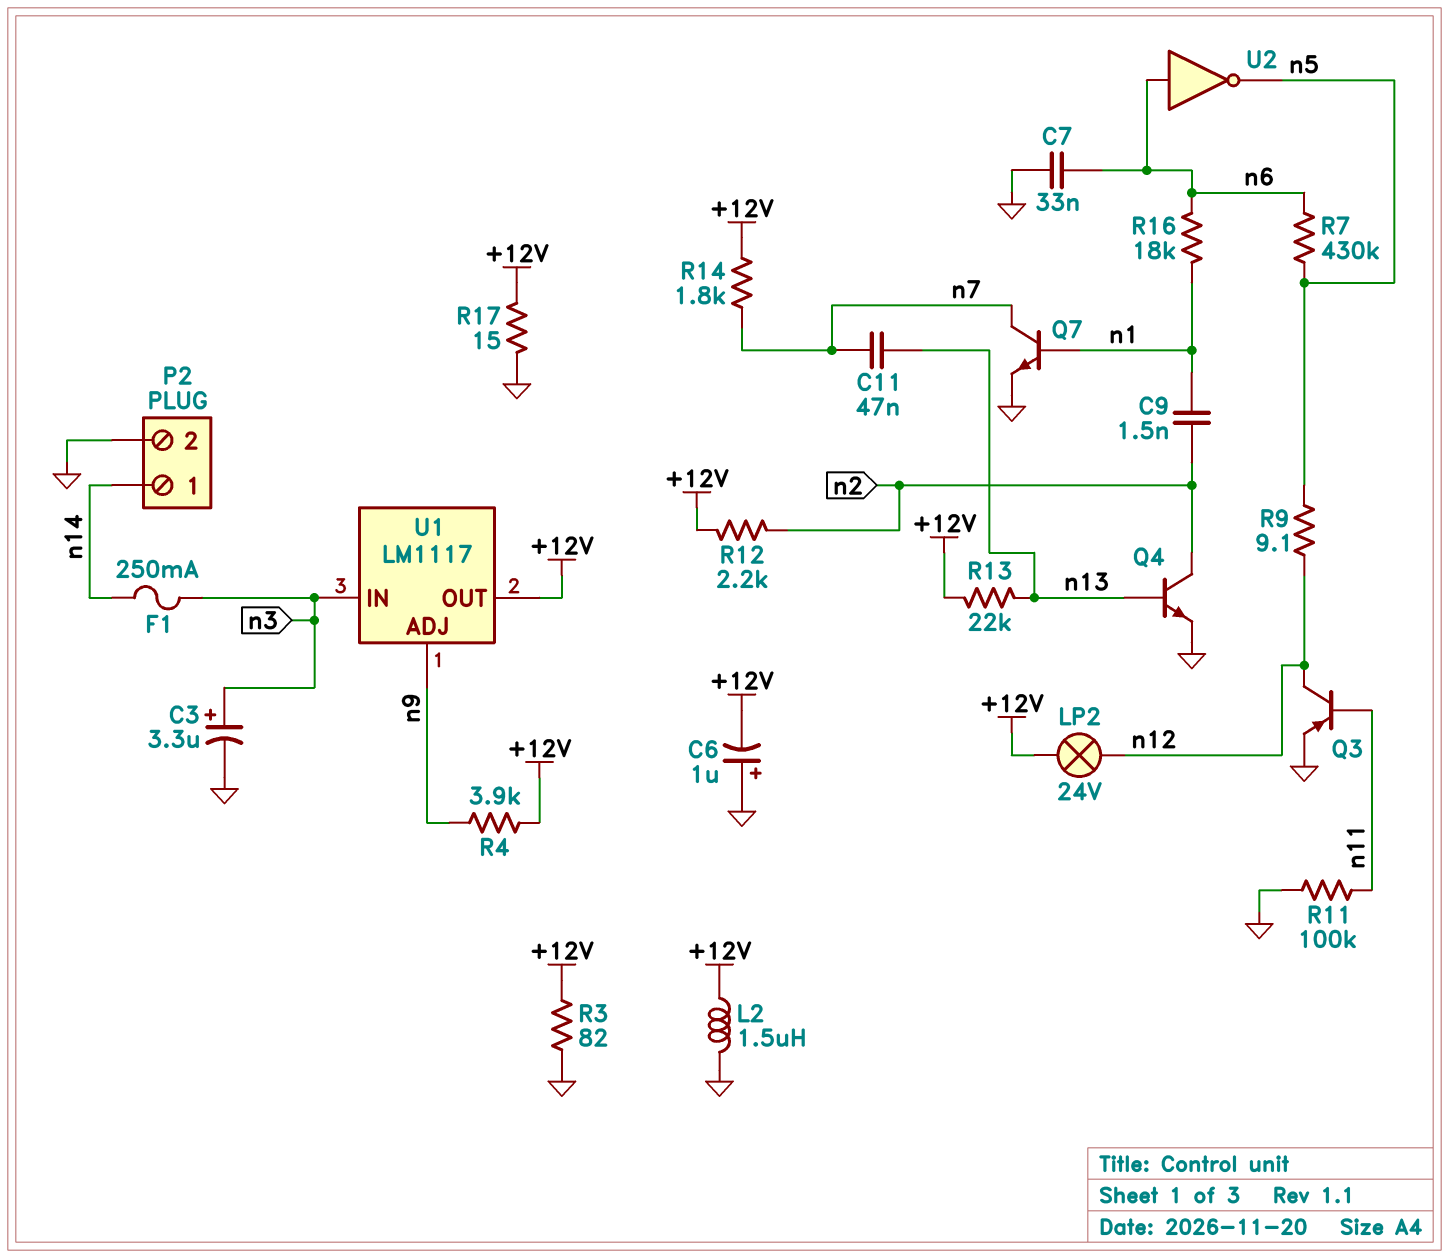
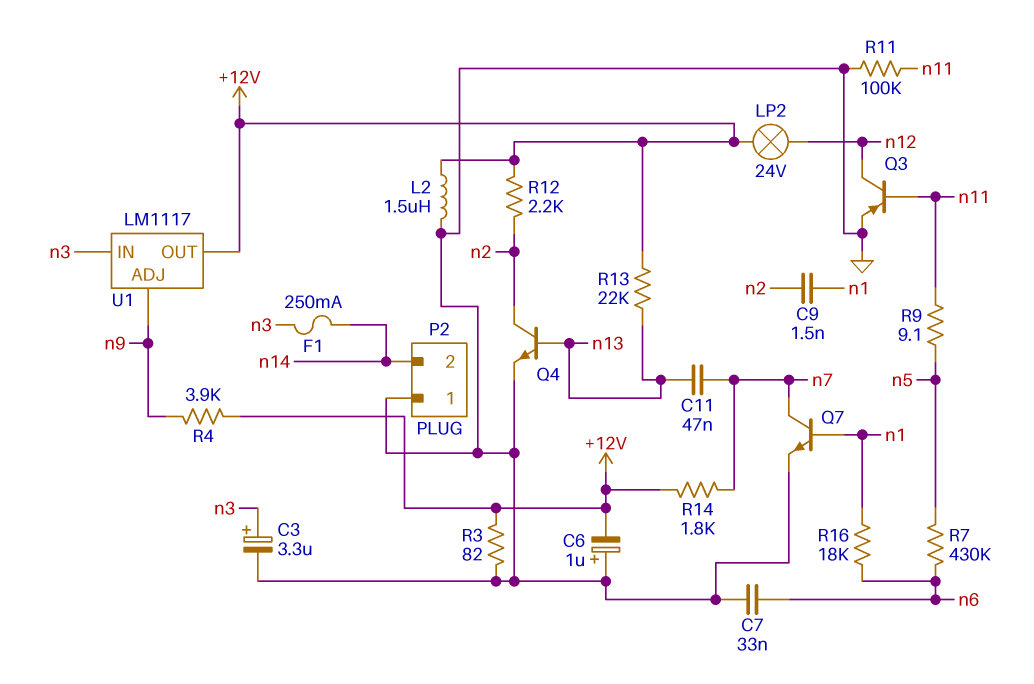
P2 pin 1: n14 -> GND
P2 pin 2: GND -> n14
R9: 9.1 (n5, n12) -> 9.1 (n5, n11)
R17: 15 (+12V, GND) -> none
U2: NOT (in n6, out n5) -> none

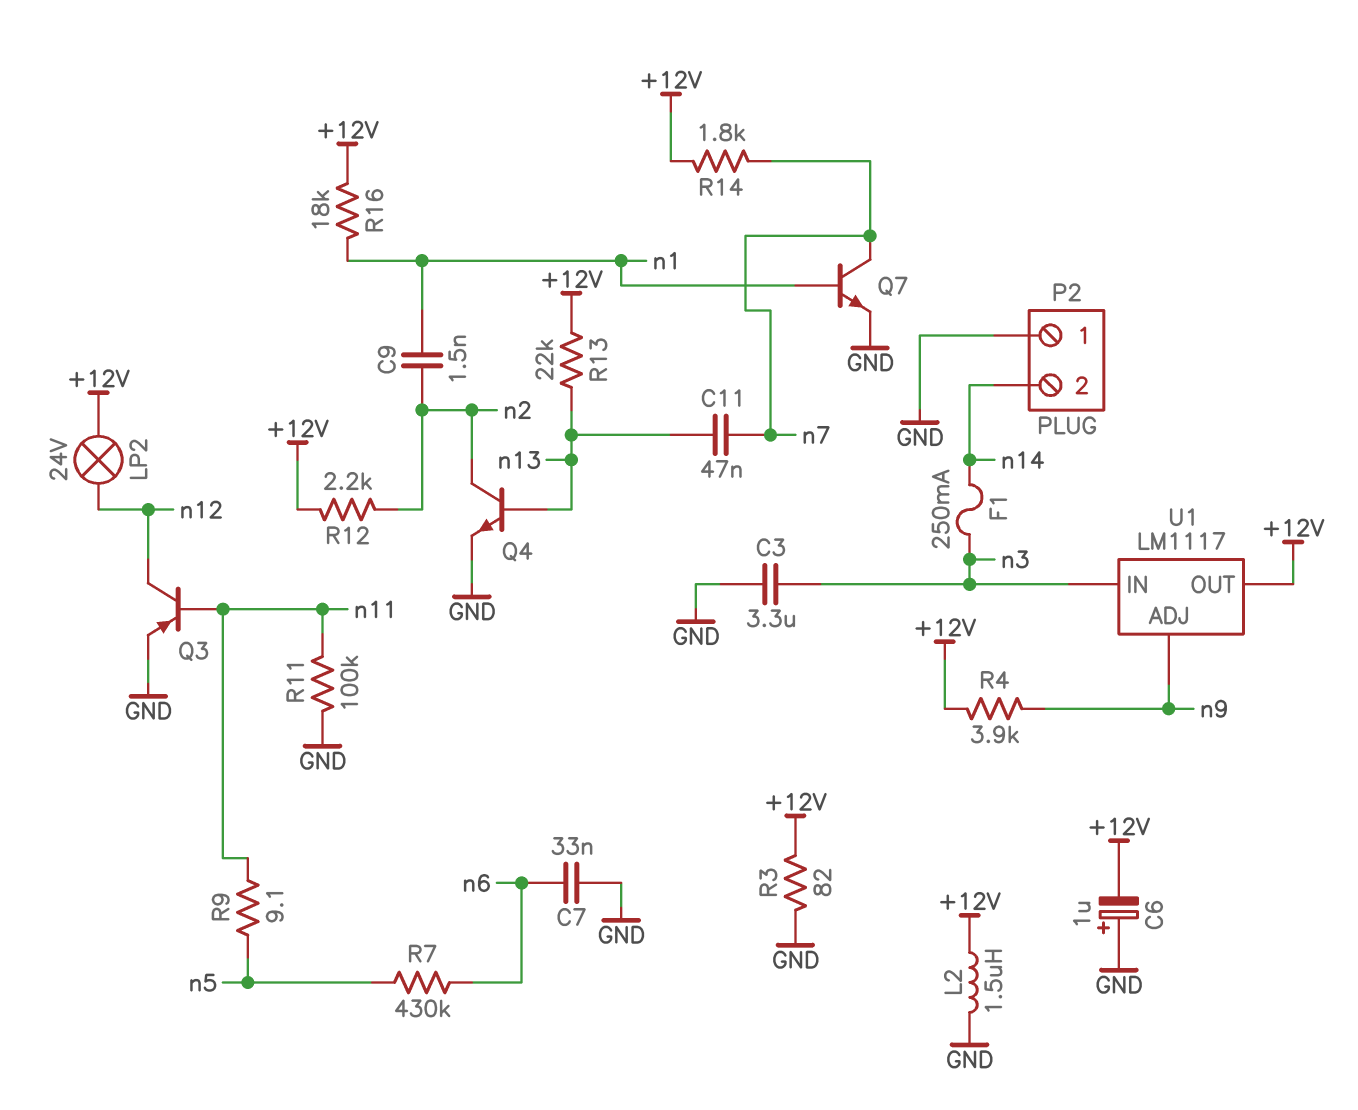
C3: 3.3uF (plus n3, minus GND) -> 3.3uF (GND, n3)
R16: 18k (n1, n6) -> 18k (+12V, n1)

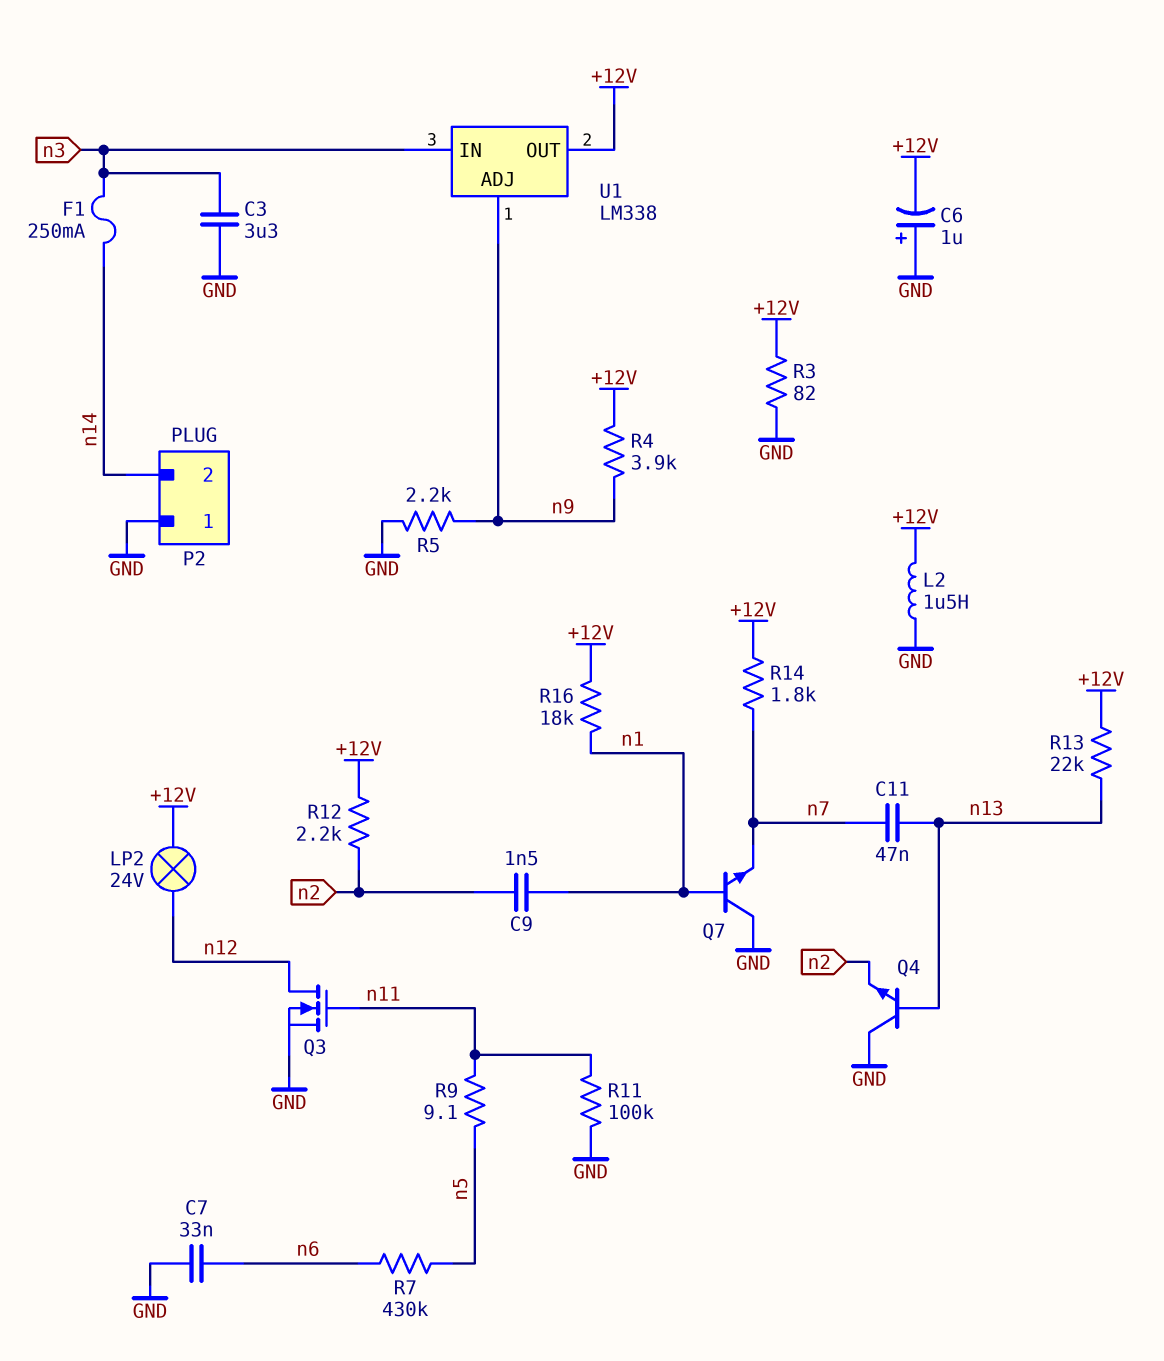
Q3: PNP (B n11, C n12, E GND) -> NMOS (G n11, D n12, S GND)
Q4: NPN (B n13, C n2, E GND) -> NPN (B n13, C GND, E n2)
Q7: NPN (B n1, C n7, E GND) -> NPN (B n1, C GND, E n7)
R5: none -> 2.2k (GND, n9)
U1: LM1117 -> LM338

